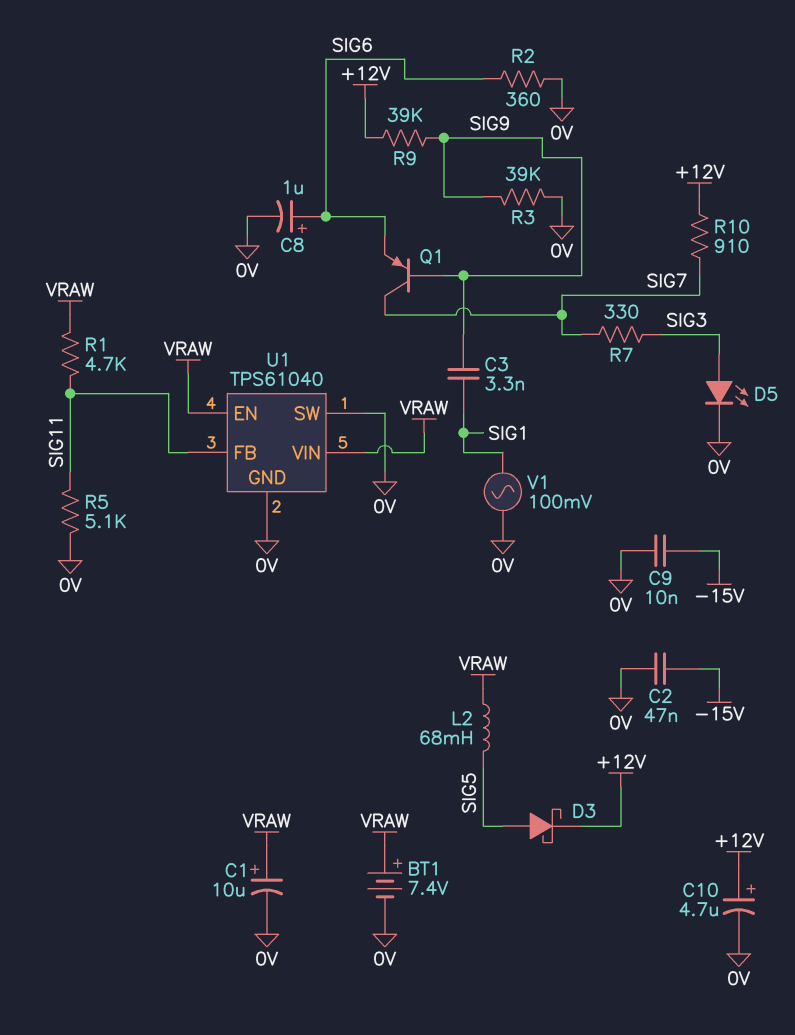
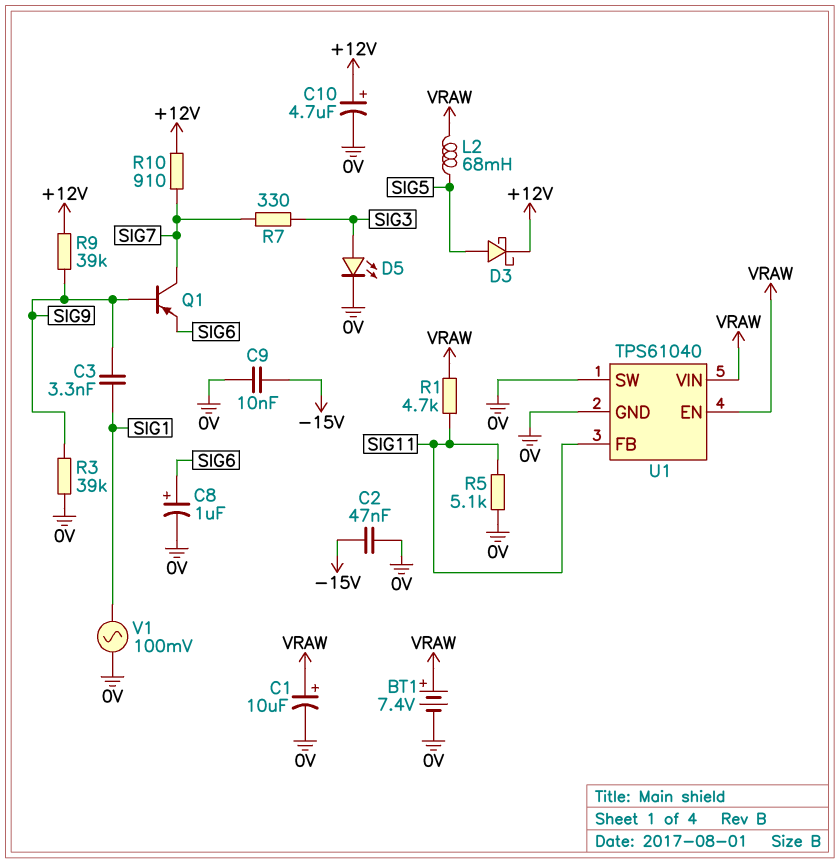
R2: 360 (0V, SIG6) -> none

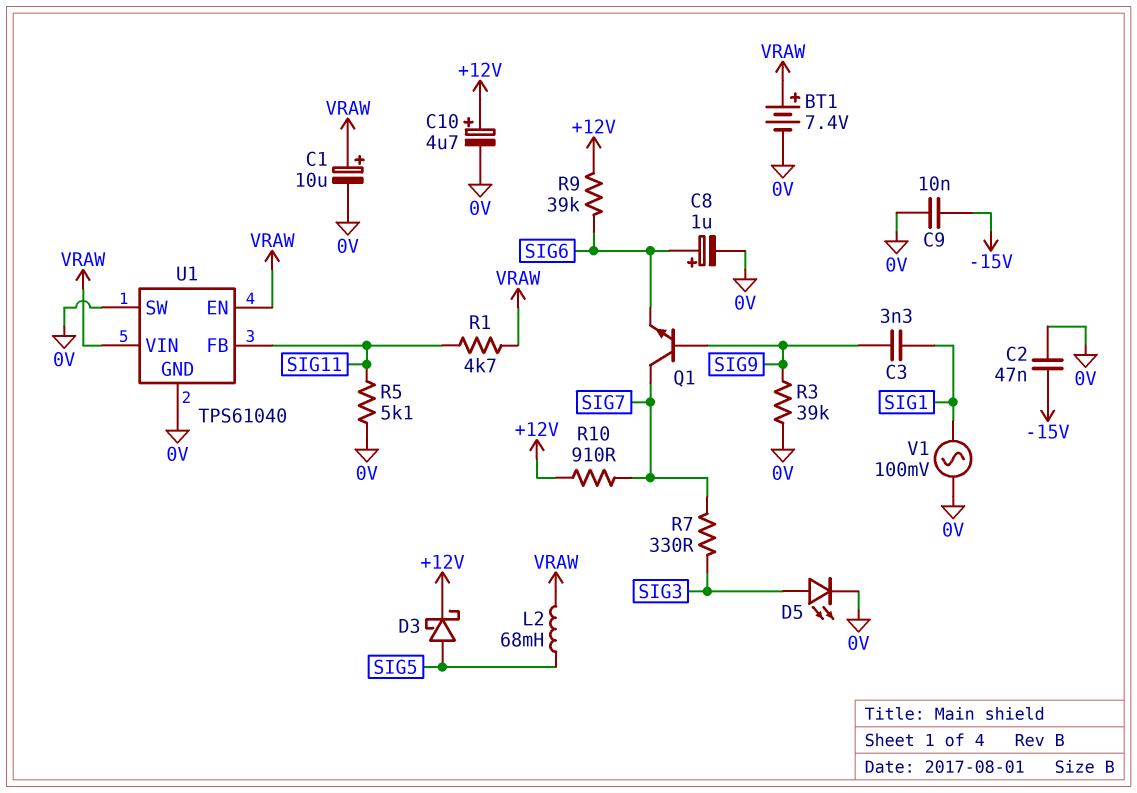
Q1: PNP (B SIG9, C SIG7, E SIG6) -> NPN (B SIG9, C SIG7, E SIG6)
R9: 39k (+12V, SIG9) -> 39k (+12V, SIG6)

